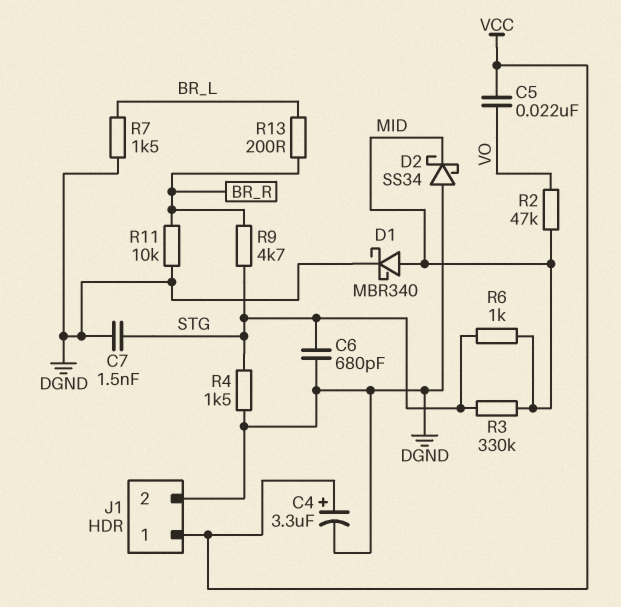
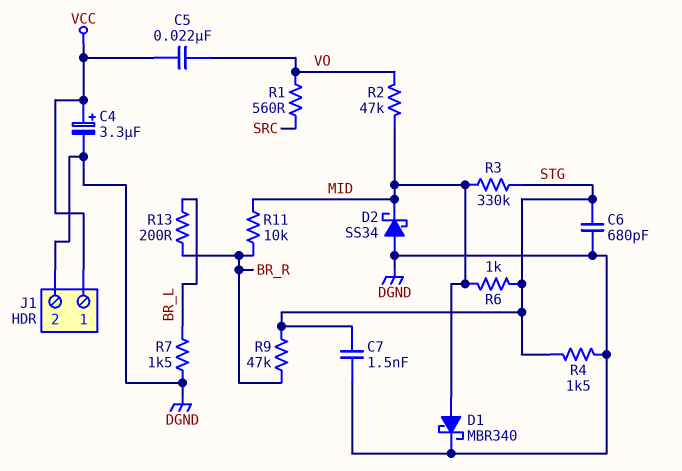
R1: none -> 560 (SRC, VO)
R9: 4.7k (BR_R, STG) -> 47k (BR_R, STG)
R11: 10k (BR_R, DGND) -> 10k (BR_R, MID)

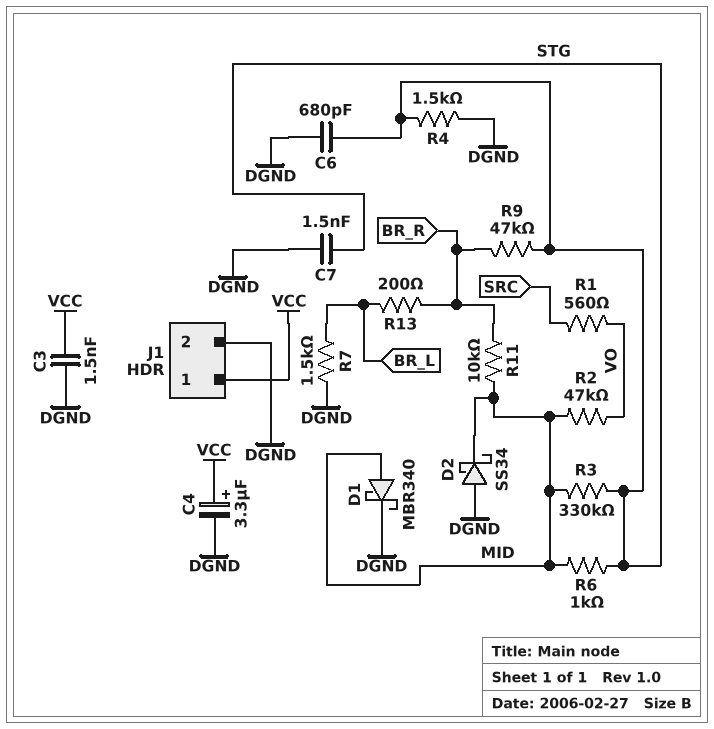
C3: none -> 1.5nF (DGND, VCC)
C5: 22nF (VCC, VO) -> none

